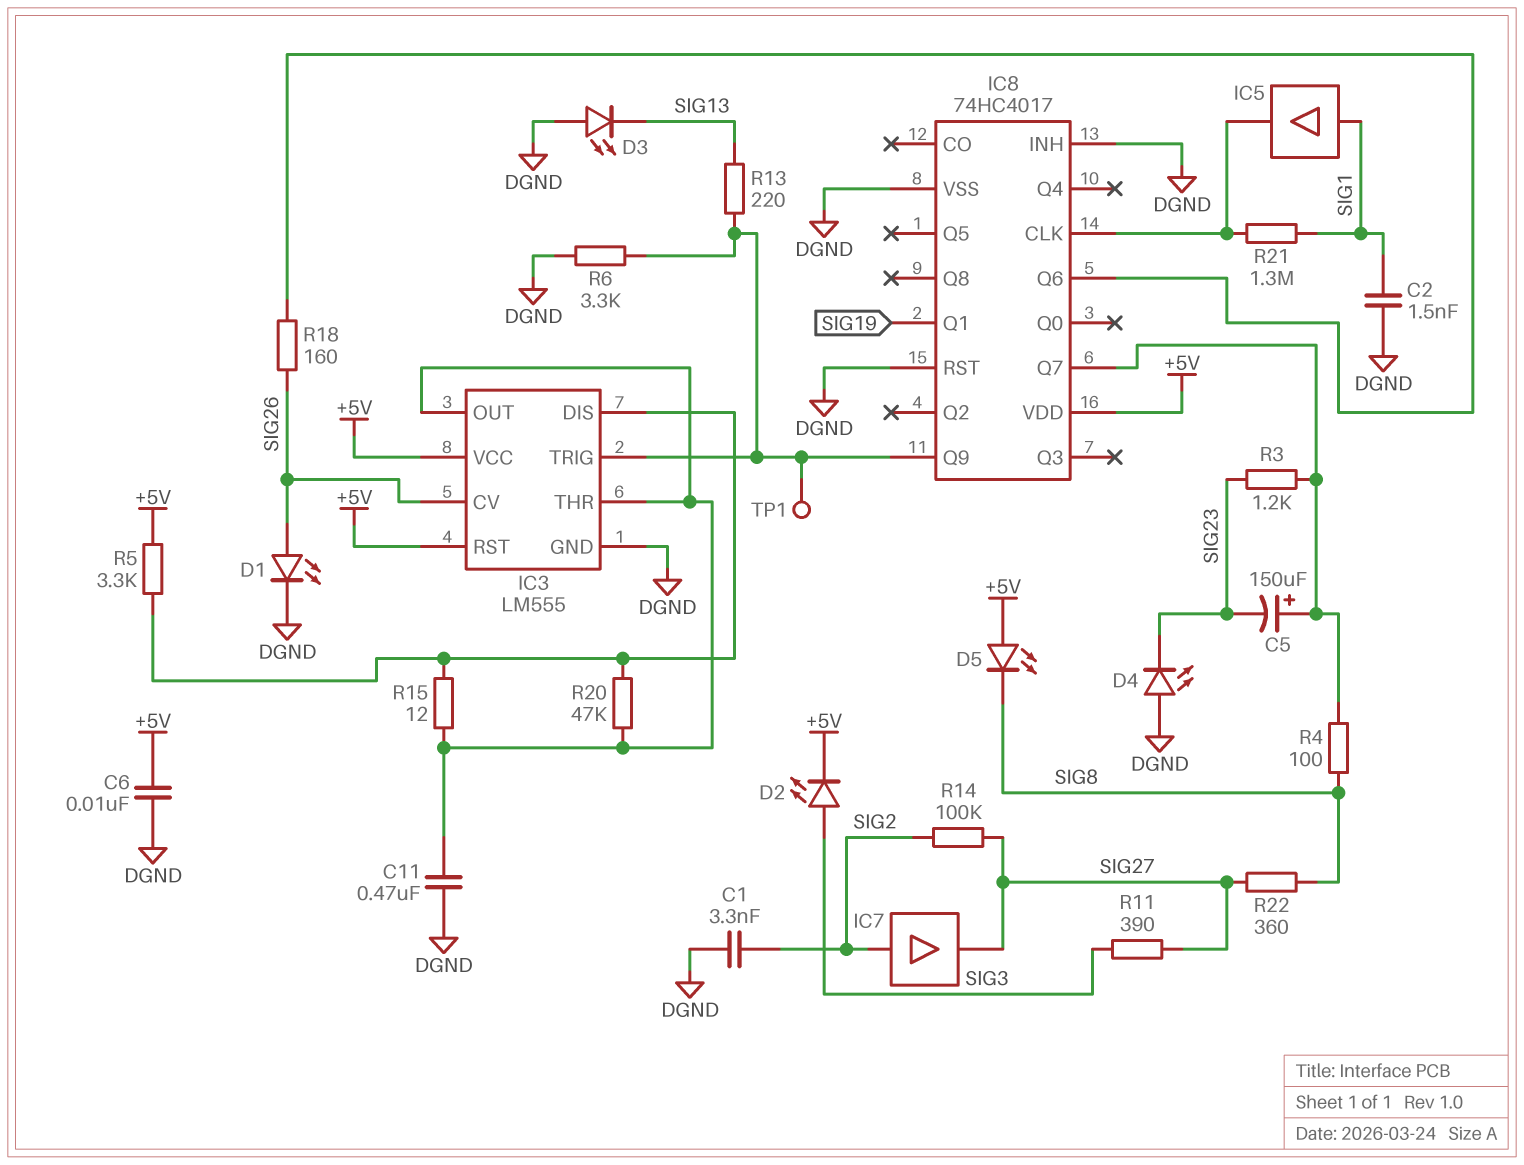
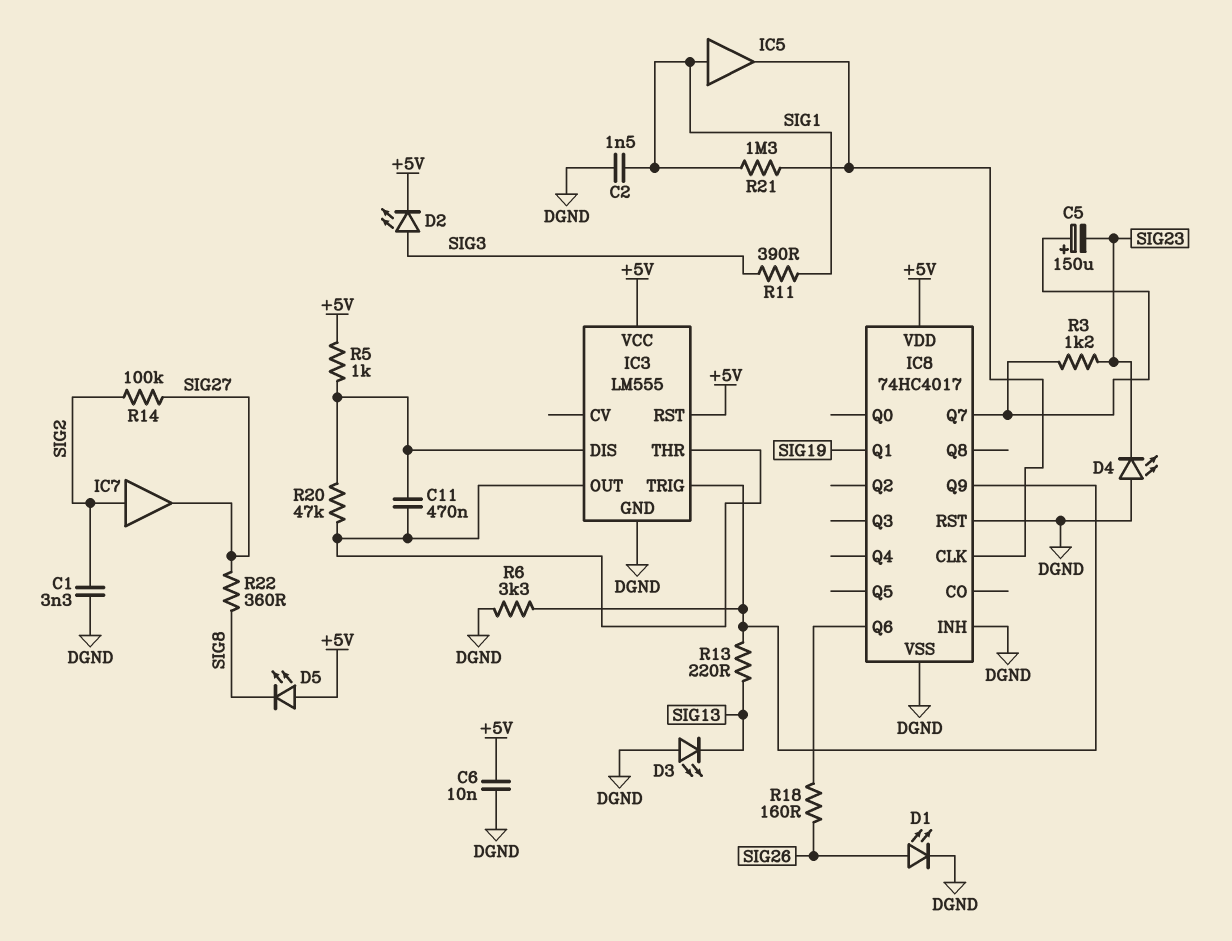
C11: 470nF (DGND, IC3/OUT) -> 470nF (IC3/DIS, IC3/OUT)
IC3 pin CV: SIG26 -> none
R4: 100 (IC8/Q7, SIG8) -> none
R5: 3.3k (+5V, IC3/DIS) -> 1k (+5V, IC3/DIS)
R11: 390 (SIG3, SIG27) -> 390 (SIG1, SIG3)
R15: 12 (IC3/DIS, IC3/OUT) -> none
TP1: test point (IC3/TRIG) -> none

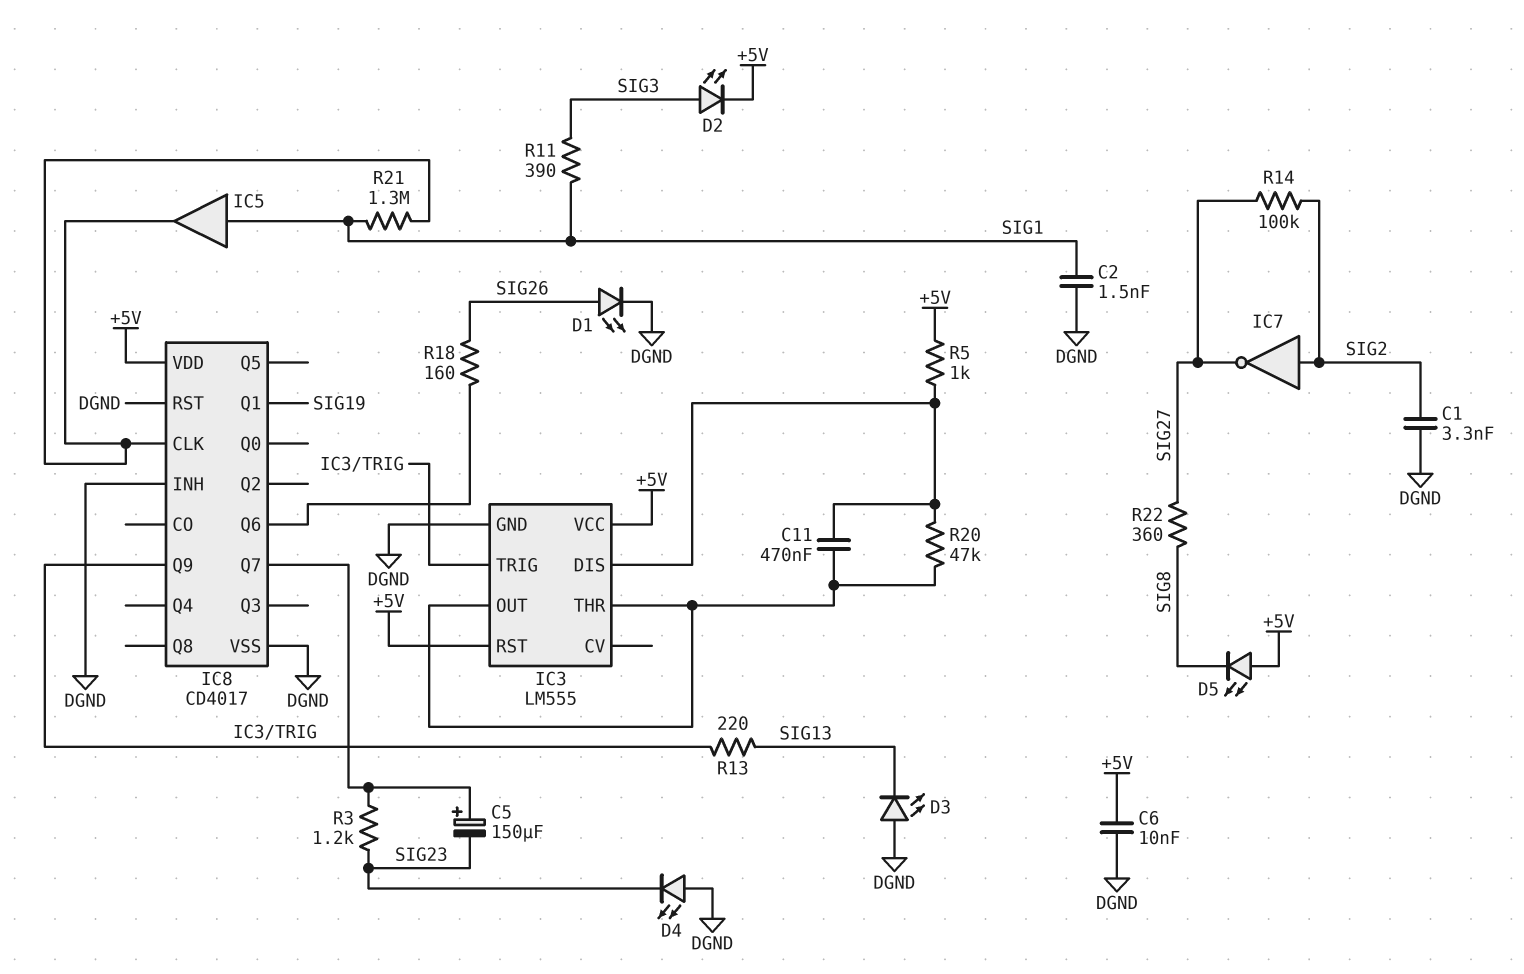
IC7: buffer (in SIG2, out SIG27) -> NOT (in SIG2, out SIG27)
IC8: 74HC4017 -> CD4017
R6: 3.3k (DGND, IC3/TRIG) -> none

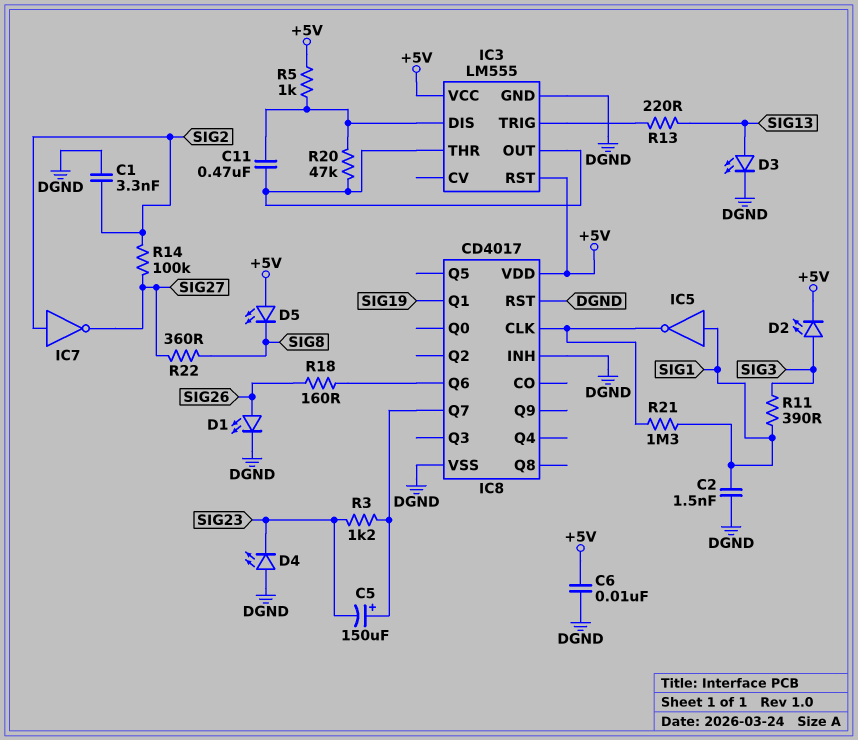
D3: LED (A DGND, K SIG13) -> LED (A SIG13, K DGND)
IC5: buffer (in SIG1, out IC8/CLK) -> NOT (in SIG1, out IC8/CLK)
IC8 pin Q9: IC3/TRIG -> none

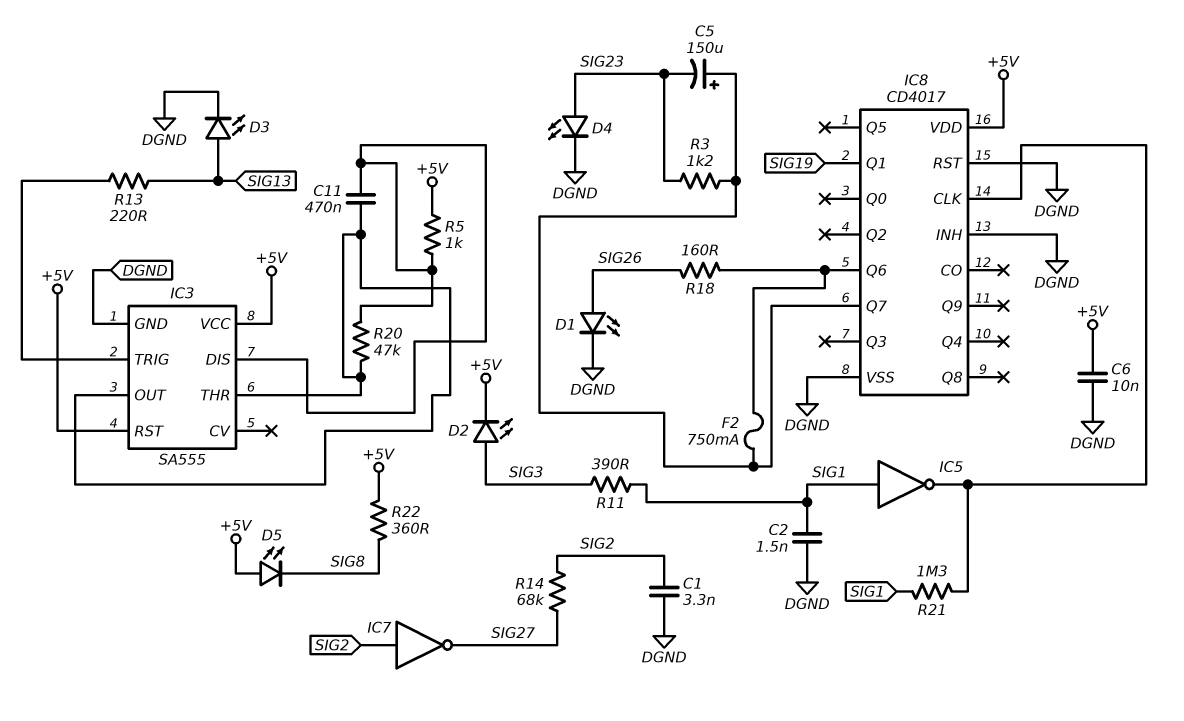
D4: LED (A DGND, K SIG23) -> LED (A SIG23, K DGND)
F2: none -> 750mA (IC8/Q6, IC8/Q7)
IC3: LM555 -> SA555
R14: 100k (SIG2, SIG27) -> 68k (SIG2, SIG27)
R22: 360 (SIG8, SIG27) -> 360 (+5V, SIG8)

